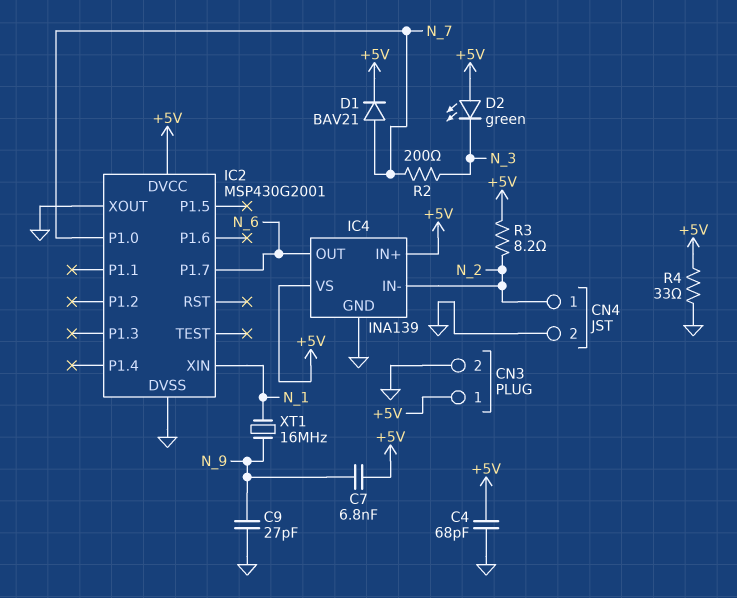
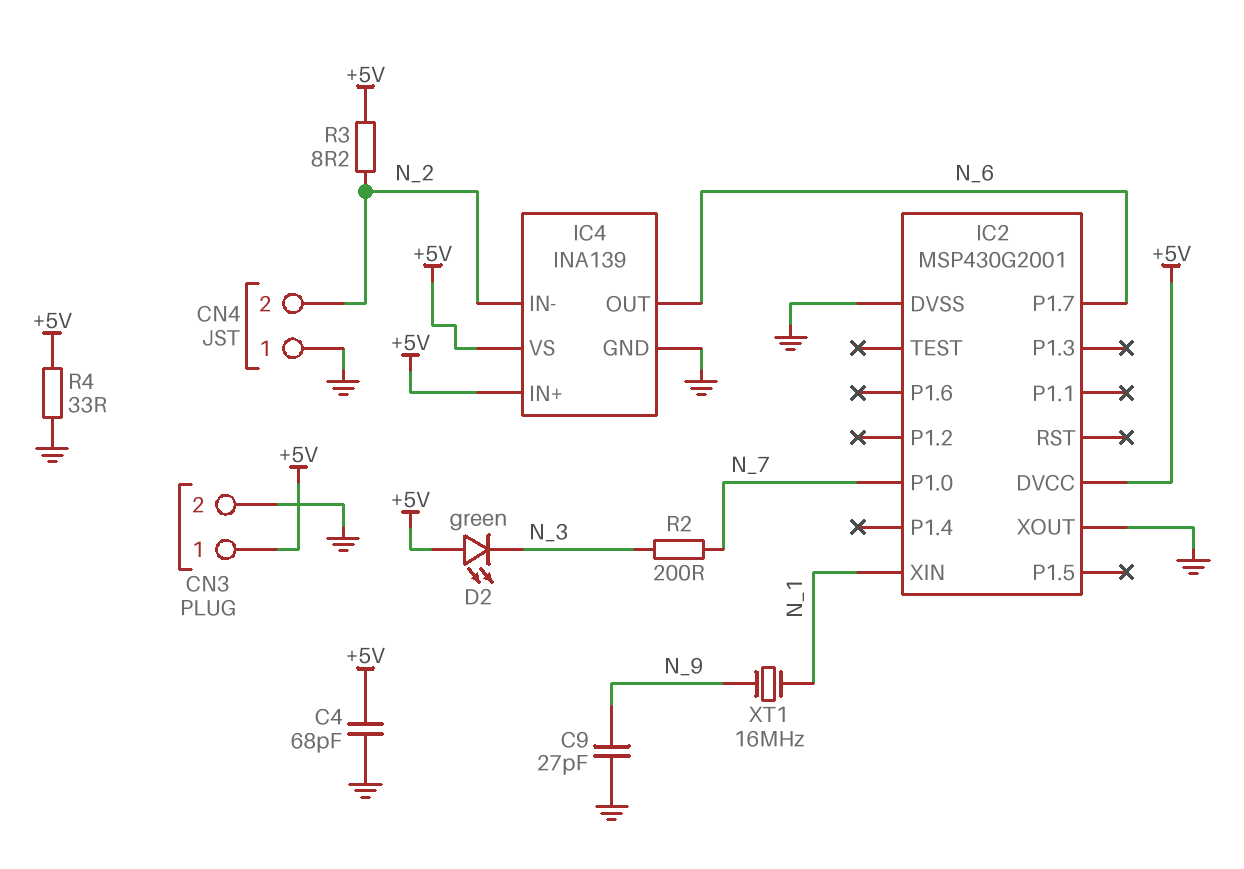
C7: 6.8nF (+5V, N_9) -> none
CN4 pin 1: N_2 -> GND
CN4 pin 2: GND -> N_2
D1: diode BAV21 (A N_7, K +5V) -> none

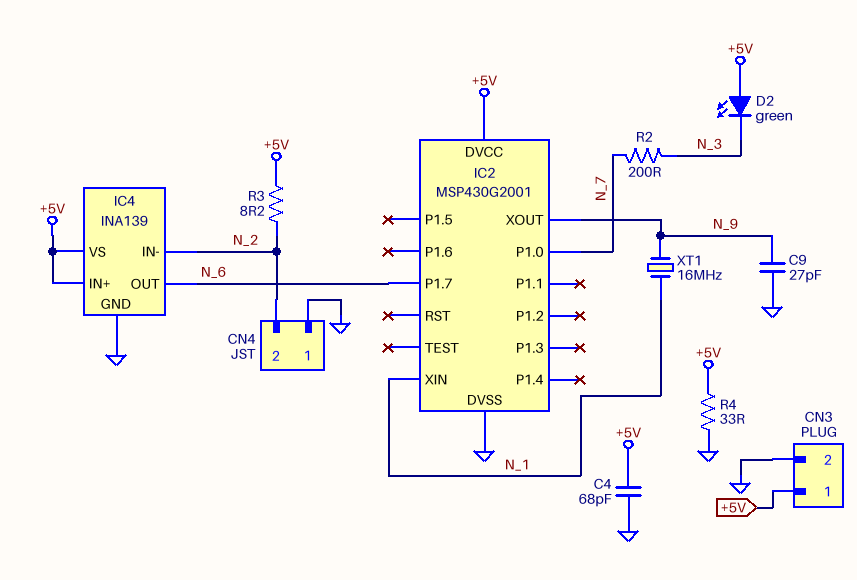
IC2 pin XOUT: GND -> N_9

